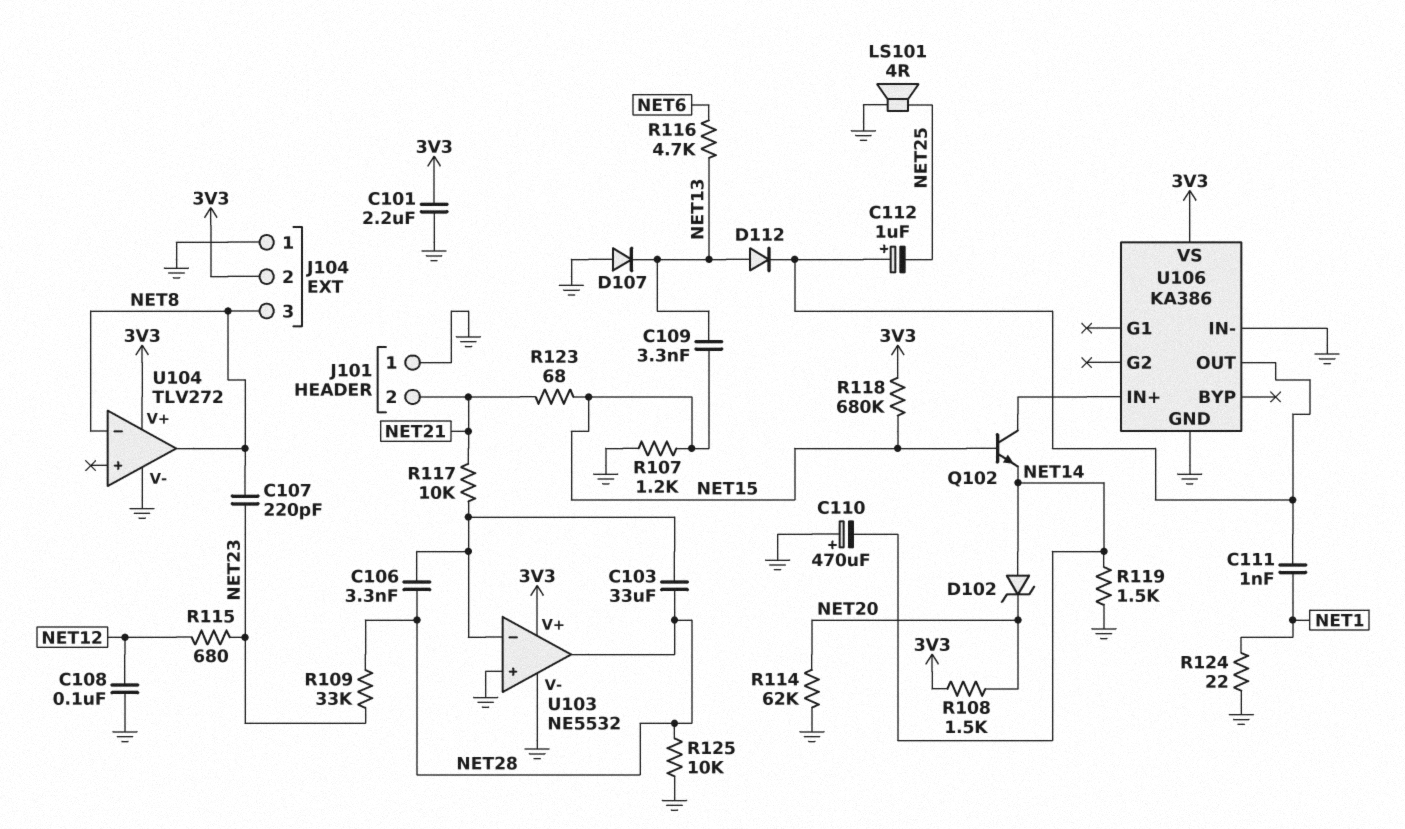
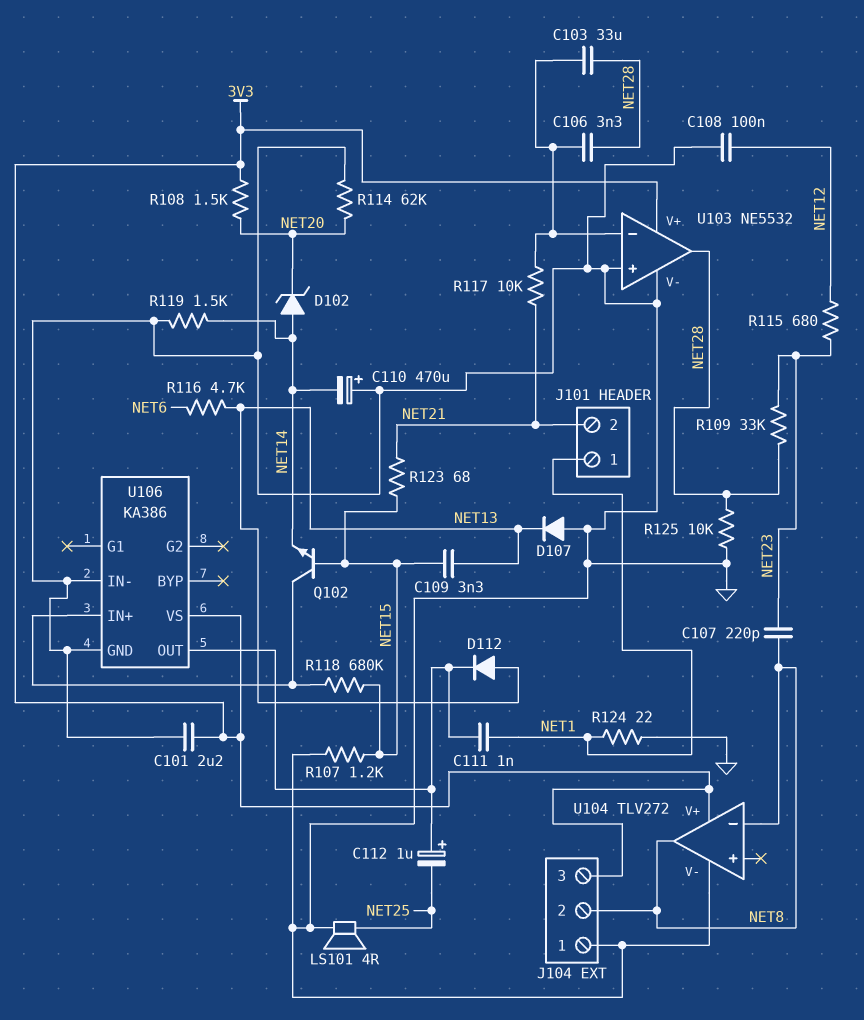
J101 pin 1: GND -> NET1
J104 pin 2: 3V3 -> NET8
J104 pin 3: NET8 -> 3V3
R118: 680k (3V3, NET15) -> 680k (NET15, U106/IN+)

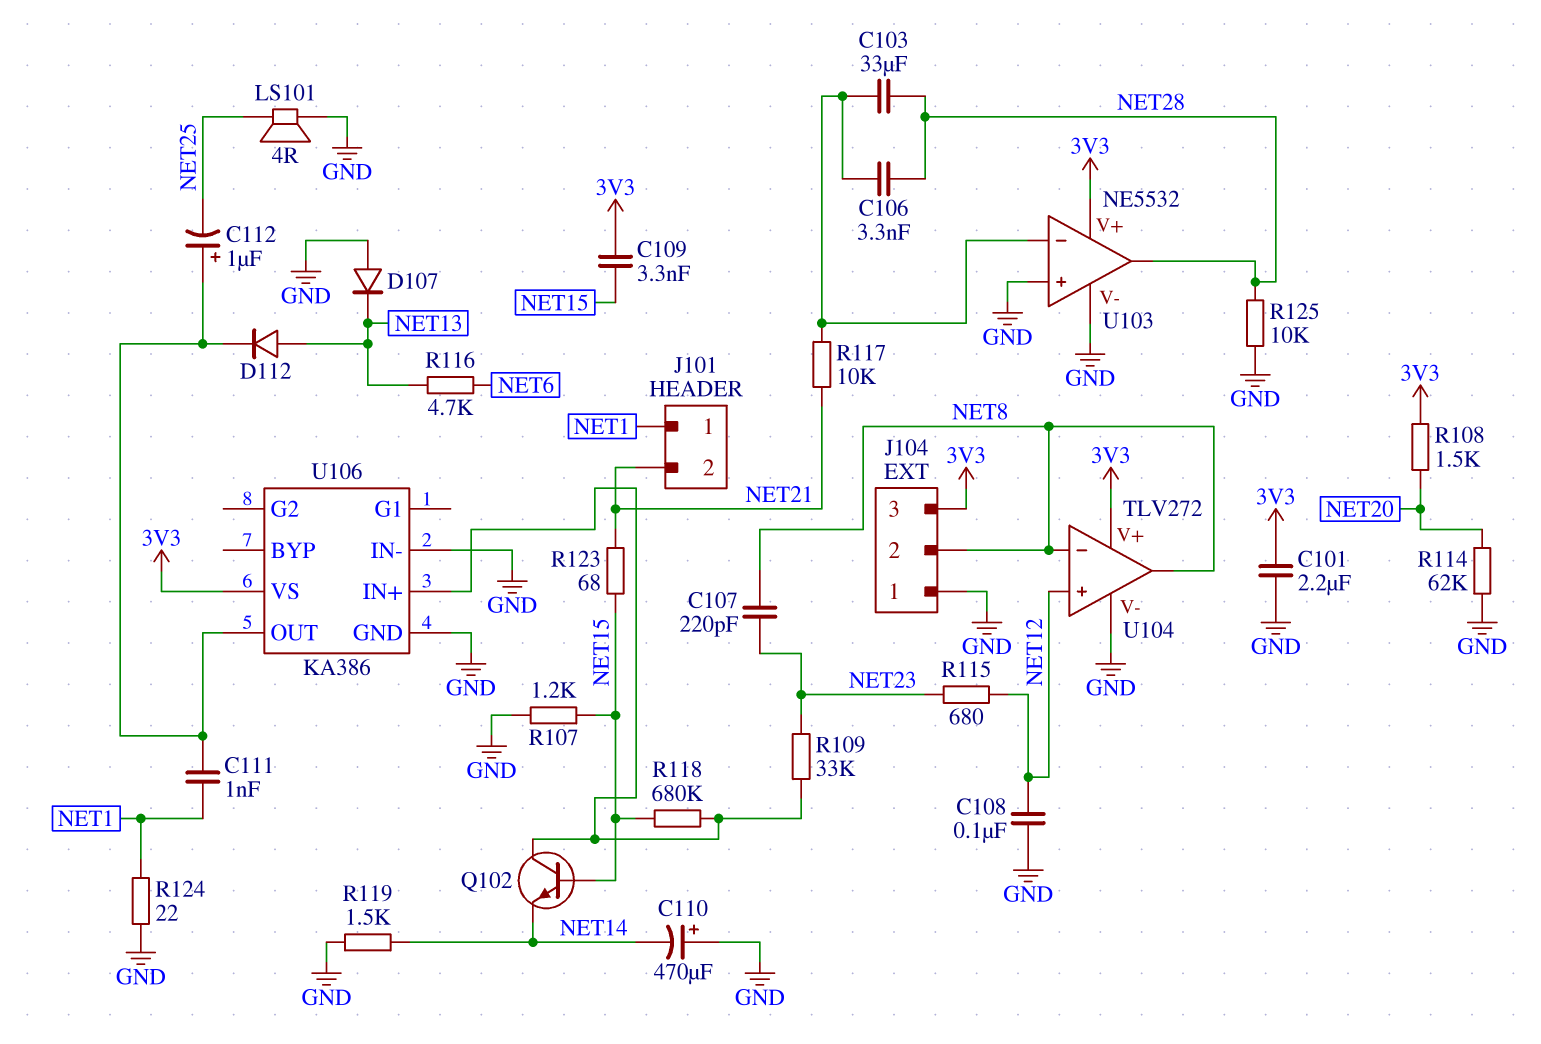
C109: 3.3nF (NET13, NET15) -> 3.3nF (3V3, NET15)
D102: zener (A NET14, K NET20) -> none
R109: 33k (NET23, NET28) -> 33k (NET23, U106/IN+)
U104 pin in+: none -> NET12

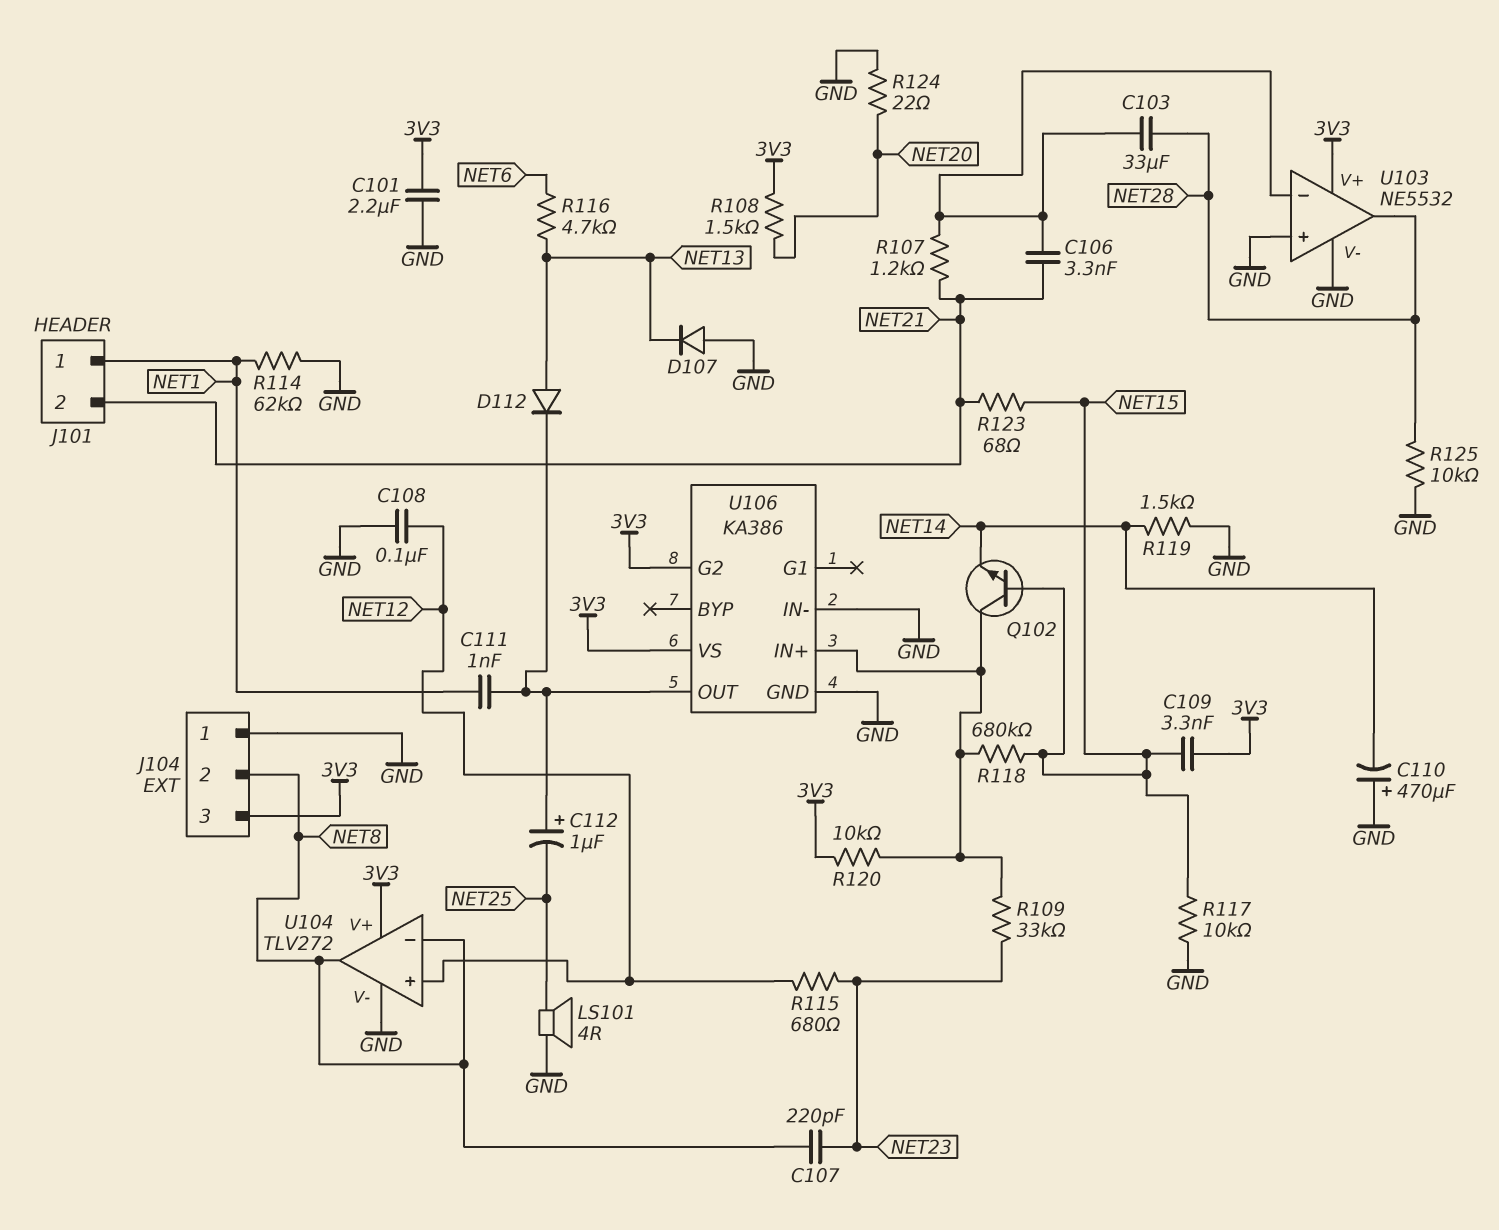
C106: 3.3nF (NET28, U103/in-) -> 3.3nF (NET21, U103/in-)
R107: 1.2k (GND, NET15) -> 1.2k (NET21, U103/in-)
R114: 62k (GND, NET20) -> 62k (GND, NET1)
R117: 10k (NET21, U103/in-) -> 10k (GND, NET15)
R120: none -> 10k (3V3, U106/IN+)
R124: 22 (GND, NET1) -> 22 (GND, NET20)
U106 pin G2: none -> 3V3

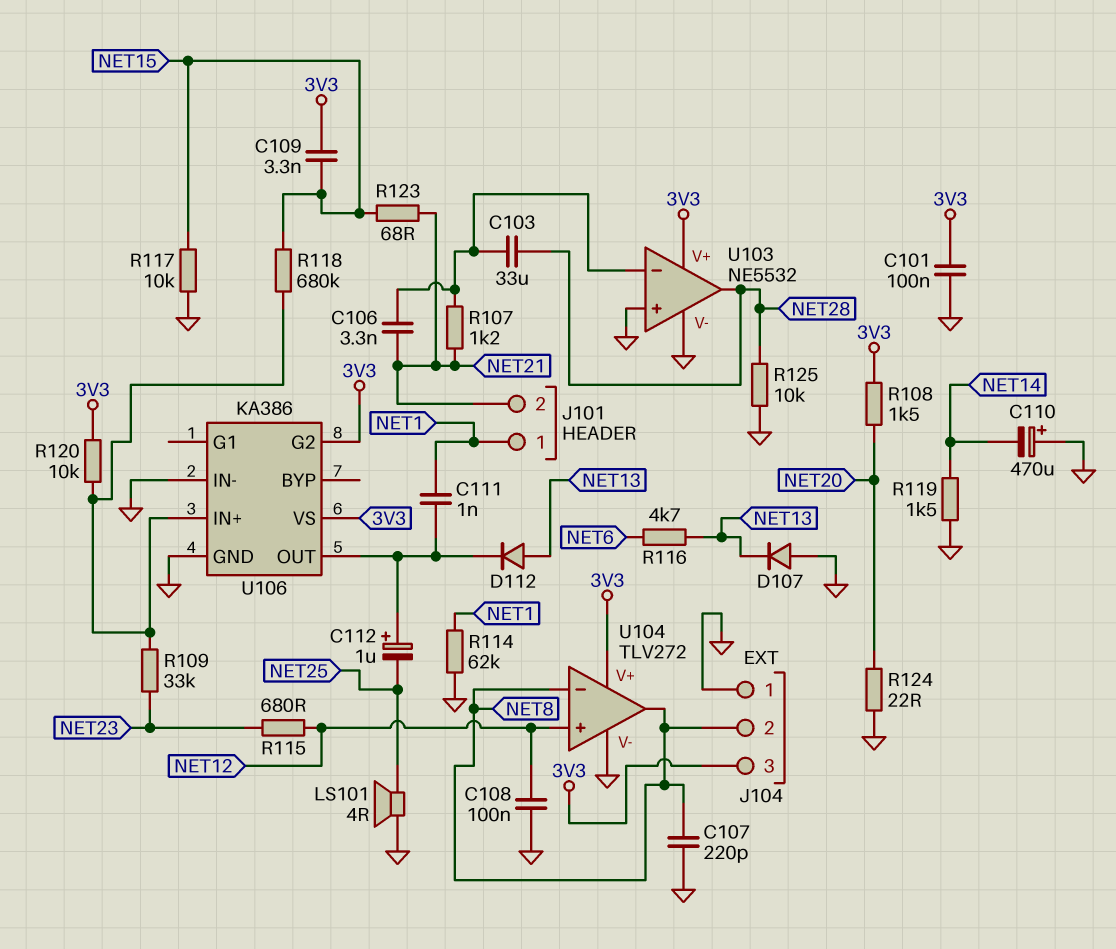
C101: 2.2uF (3V3, GND) -> 100nF (3V3, GND)
C107: 220pF (NET8, NET23) -> 220pF (GND, NET8)
Q102: NPN (B NET15, C U106/IN+, E NET14) -> none

